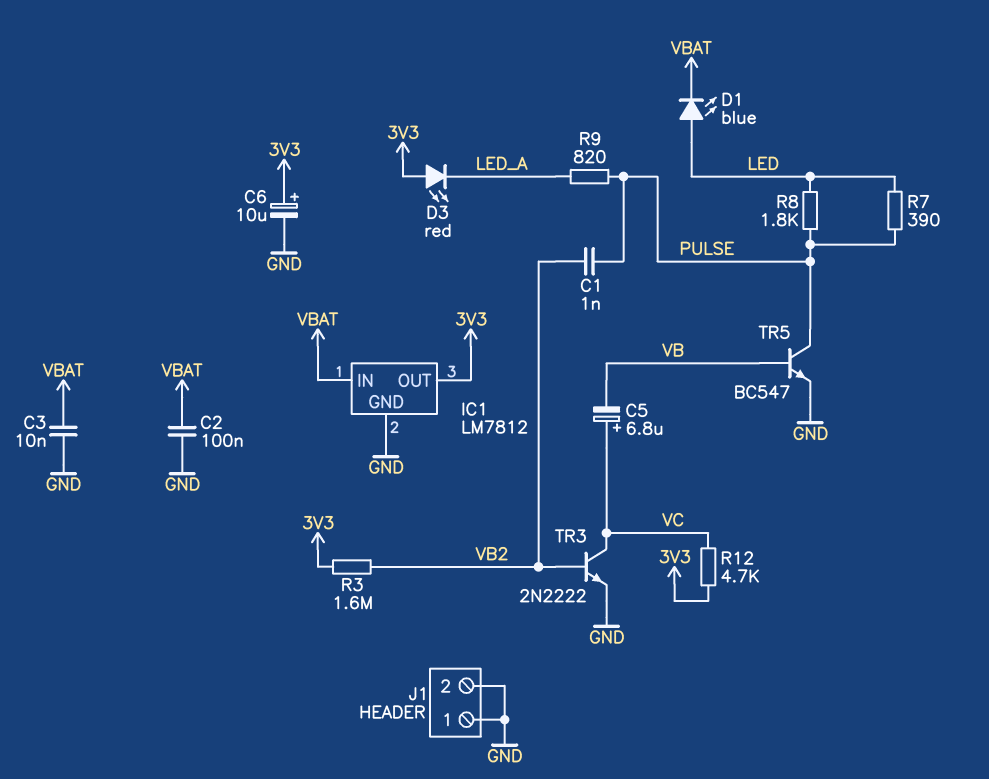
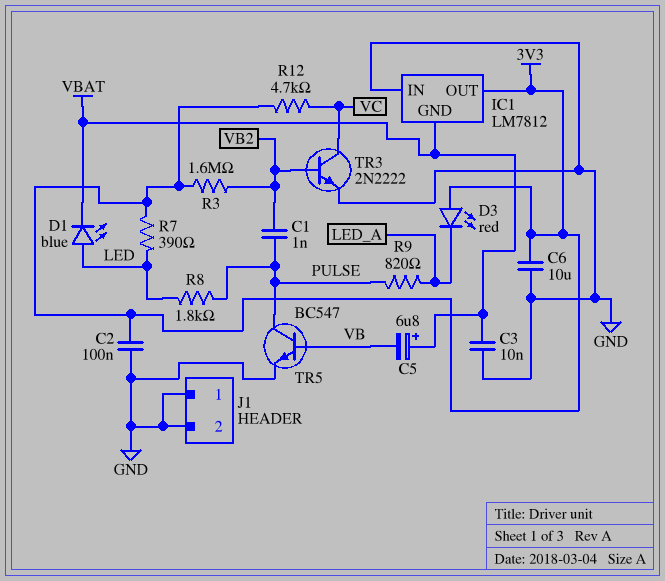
C2: 100nF (GND, VBAT) -> 100nF (3V3, GND)
C5: 6.8uF (plus VC, minus VB) -> 6.8uF (plus VBAT, minus VB)
C6: 10uF (plus 3V3, minus GND) -> 10uF (3V3, GND)
IC1 pin GND: GND -> VBAT
IC1 pin IN: VBAT -> GND
R7: 390 (LED, PULSE) -> 390 (3V3, LED)

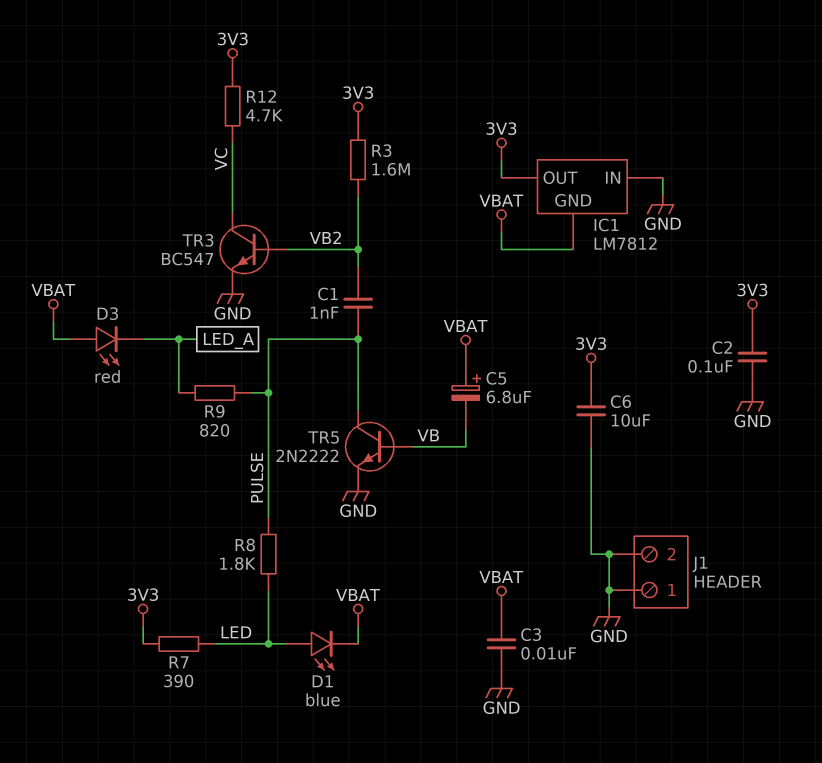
D3: LED red (A 3V3, K LED_A) -> LED red (A VBAT, K LED_A)
TR3: NPN 2N2222 (B VB2, C VC, E GND) -> NPN BC547 (B VB2, C VC, E GND)
TR5: NPN BC547 (B VB, C PULSE, E GND) -> NPN 2N2222 (B VB, C PULSE, E GND)

